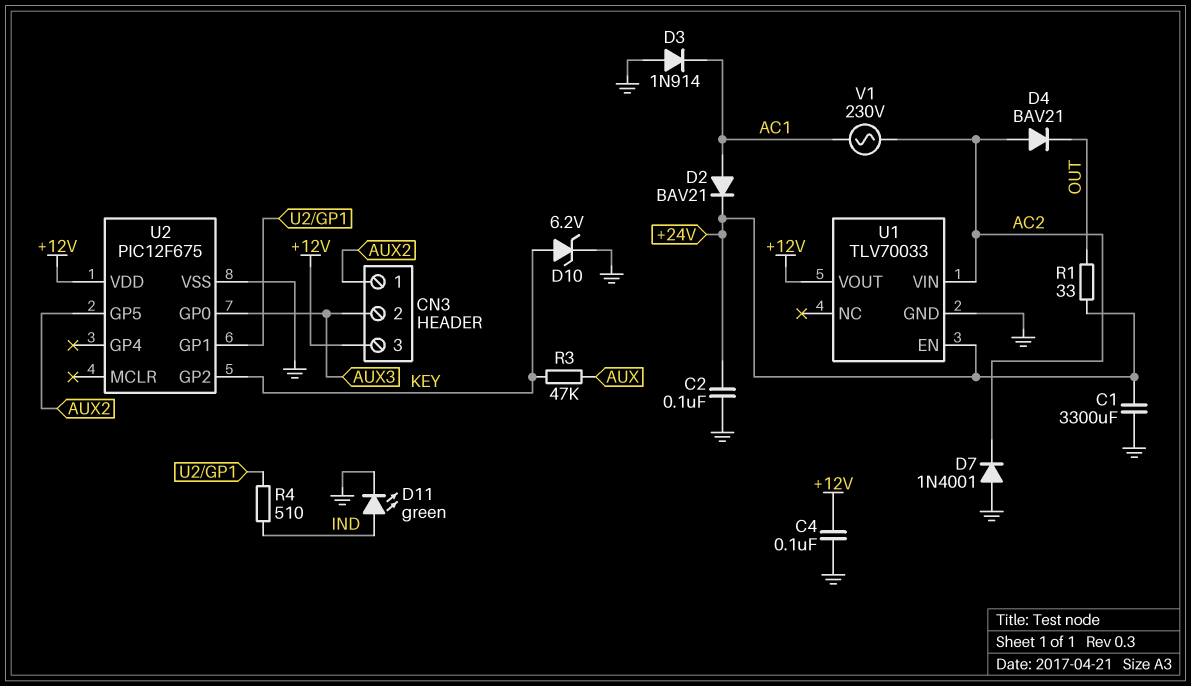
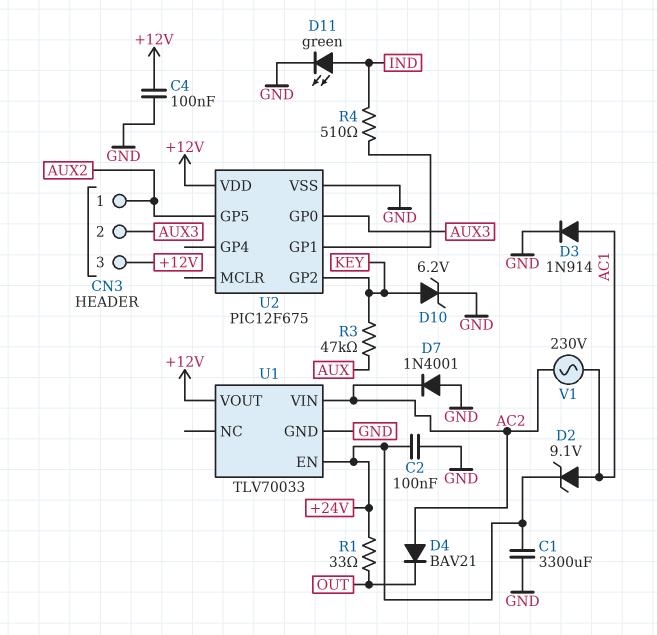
D2: diode BAV21 (A AC1, K +24V) -> zener 9.1V (A AC1, K +24V)
D3: diode 1N914 (A GND, K AC1) -> diode 1N914 (A AC1, K GND)

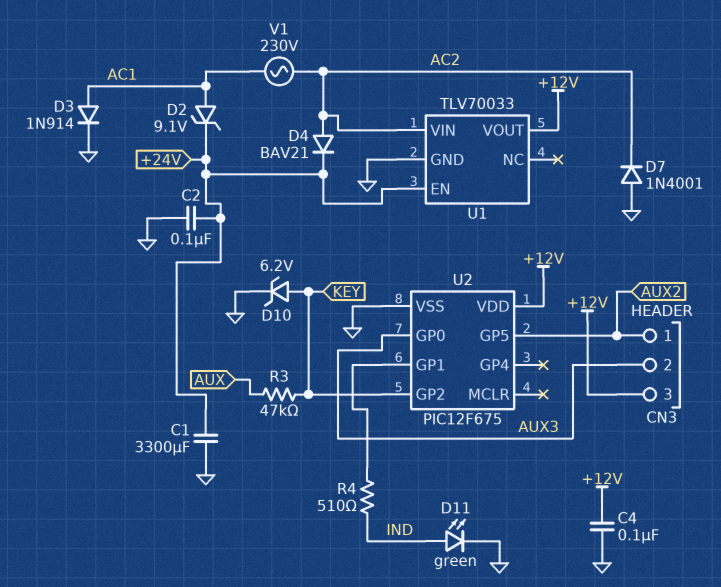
D4: diode BAV21 (A AC2, K OUT) -> diode BAV21 (A AC2, K +24V)
R1: 33 (+24V, OUT) -> none

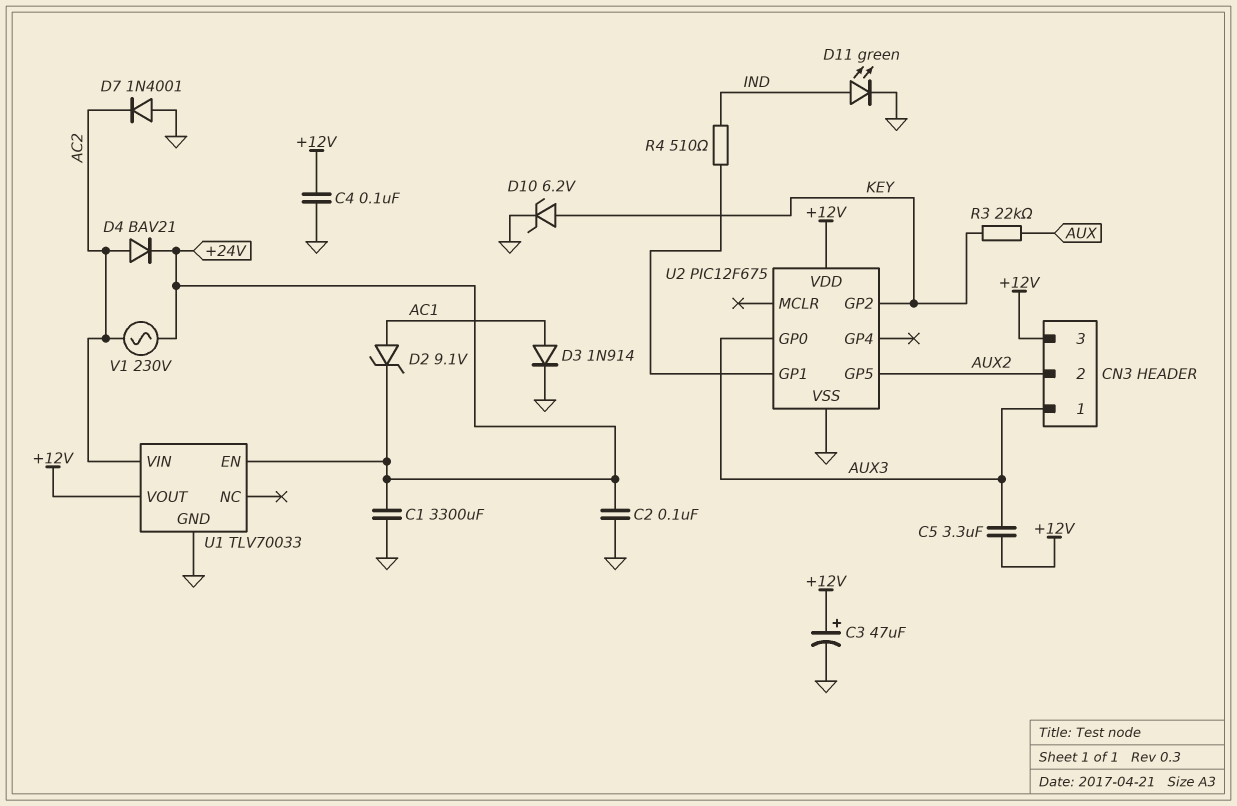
C3: none -> 47uF (plus +12V, minus GND)
C5: none -> 3.3uF (+12V, AUX3)
CN3 pin 1: AUX2 -> AUX3
CN3 pin 2: AUX3 -> AUX2
R3: 47k (AUX, KEY) -> 22k (AUX, KEY)
V1: AC 230V (AC1, AC2) -> AC 230V (+24V, AC2)

